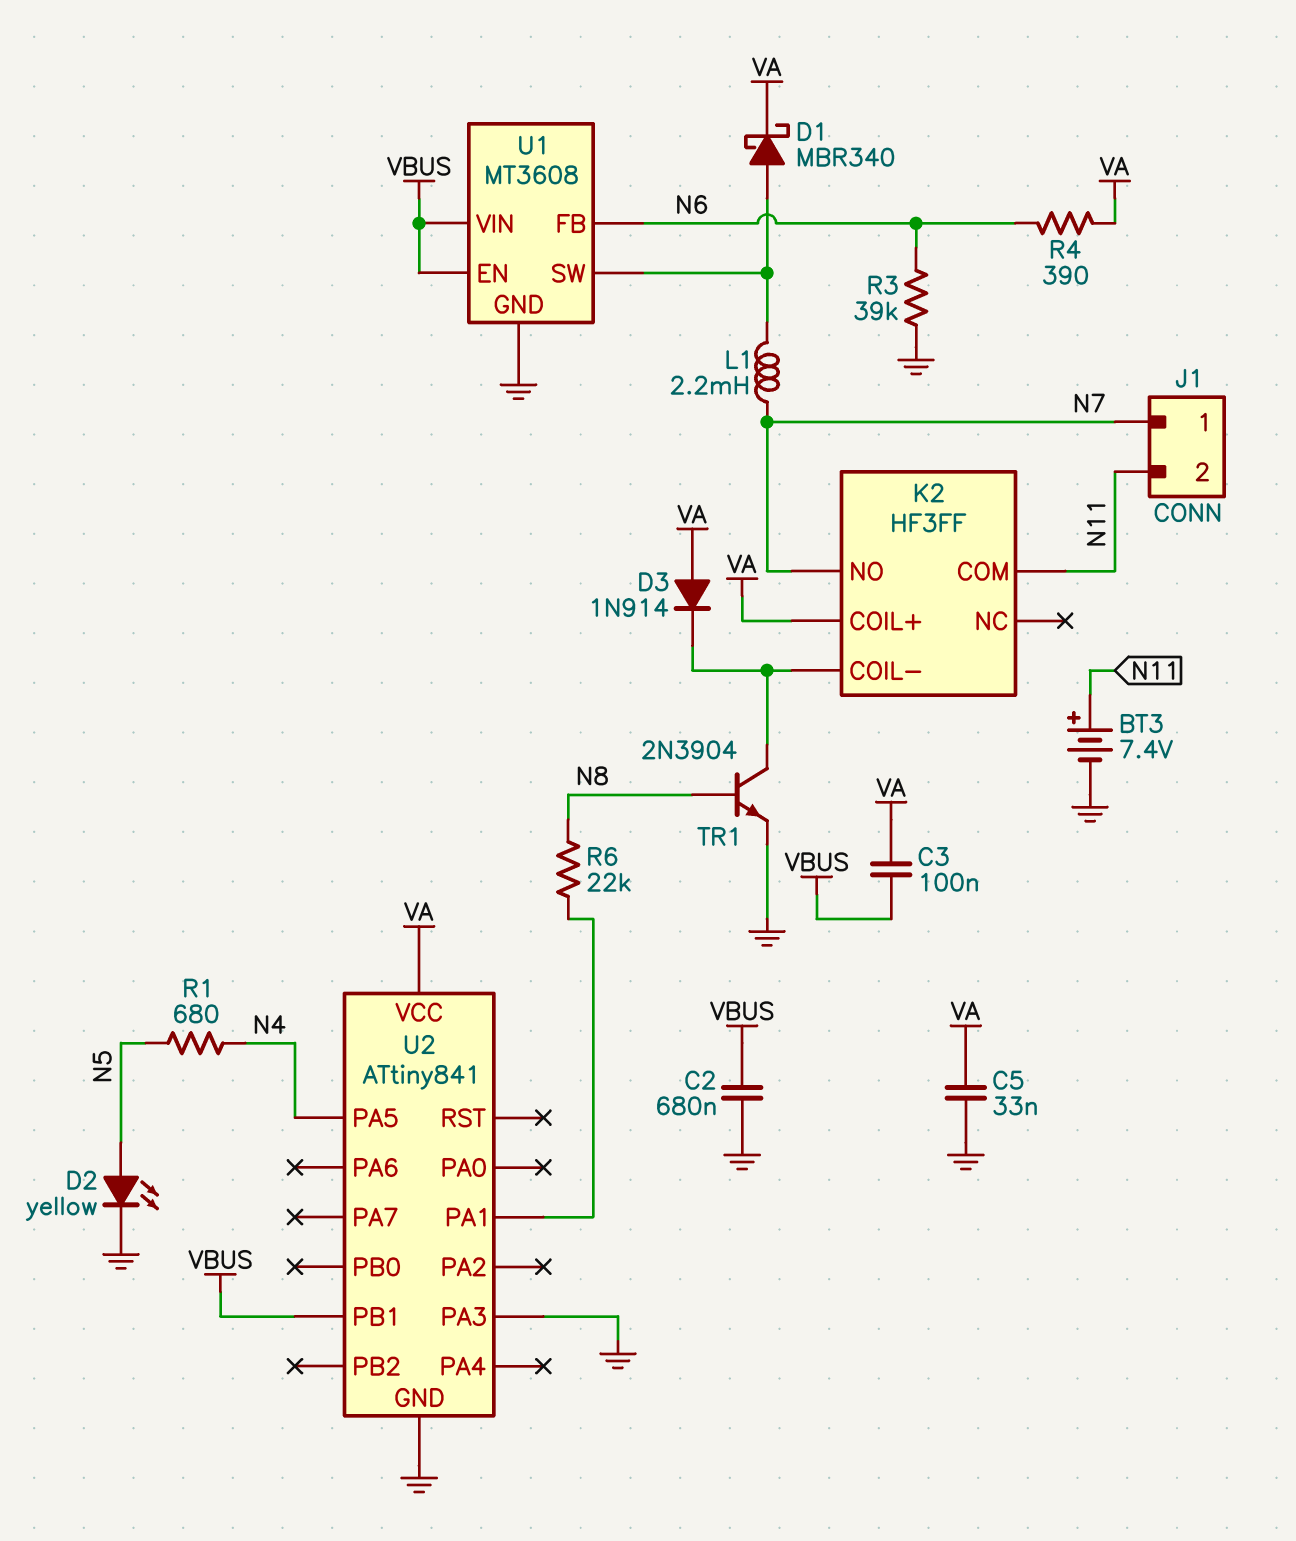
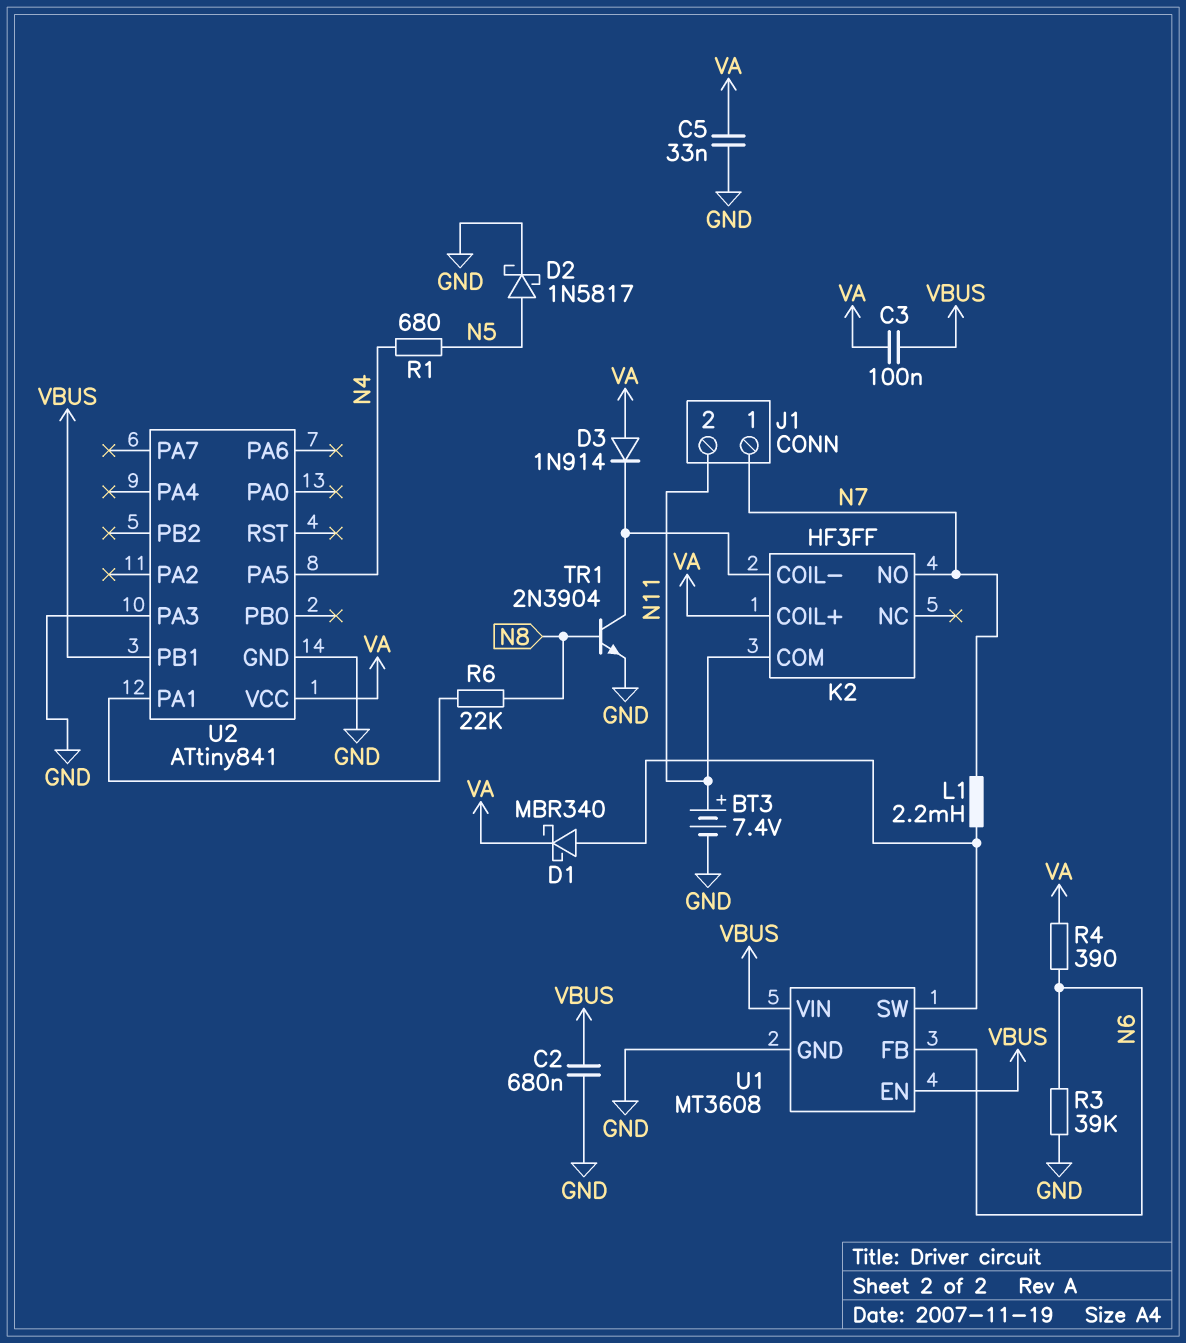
D2: LED yellow (A N5, K GND) -> schottky 1N5817 (A N5, K GND)

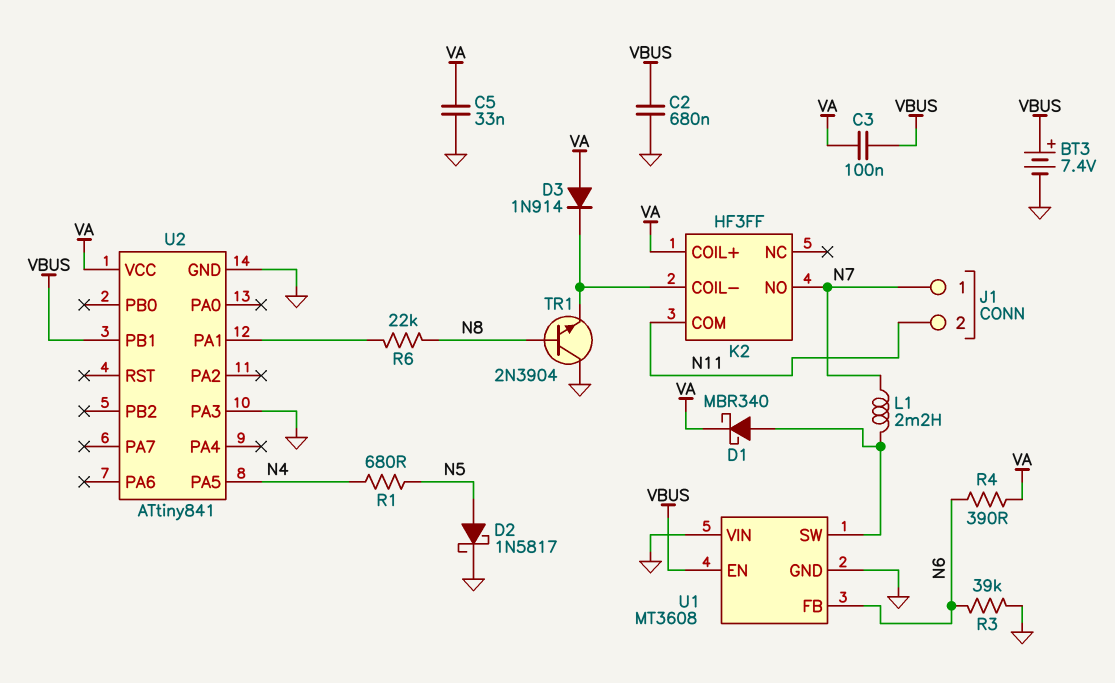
BT3: 7.4V (plus N11, minus GND) -> 7.4V (plus VBUS, minus GND)
TR1: NPN 2N3904 (B N8, C K2/COIL-, E GND) -> NPN 2N3904 (B N8, C GND, E K2/COIL-)
U1 pin VIN: VBUS -> GND

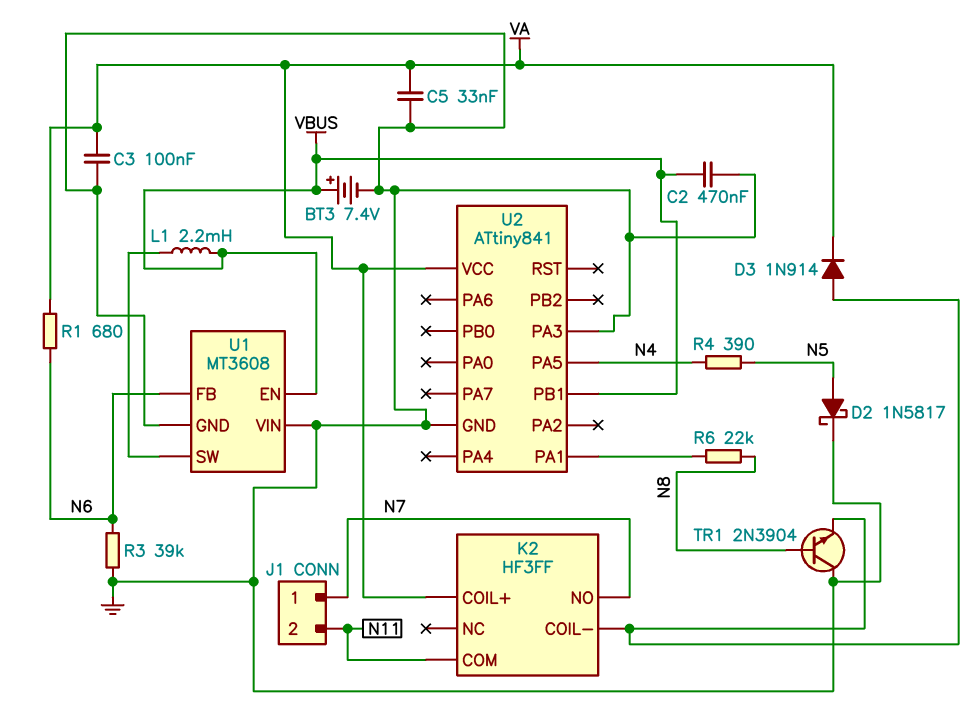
C2: 680nF (GND, VBUS) -> 470nF (GND, VBUS)
C3: 100nF (VA, VBUS) -> 100nF (GND, VA)
D1: schottky MBR340 (A U1/SW, K VA) -> none
D3: diode 1N914 (A VA, K K2/COIL-) -> diode 1N914 (A K2/COIL-, K VA)
L1: 2.2mH (N7, U1/SW) -> 2.2mH (U1/SW, VBUS)
R1: 680 (N4, N5) -> 680 (N6, VA)
R4: 390 (N6, VA) -> 390 (N4, N5)

